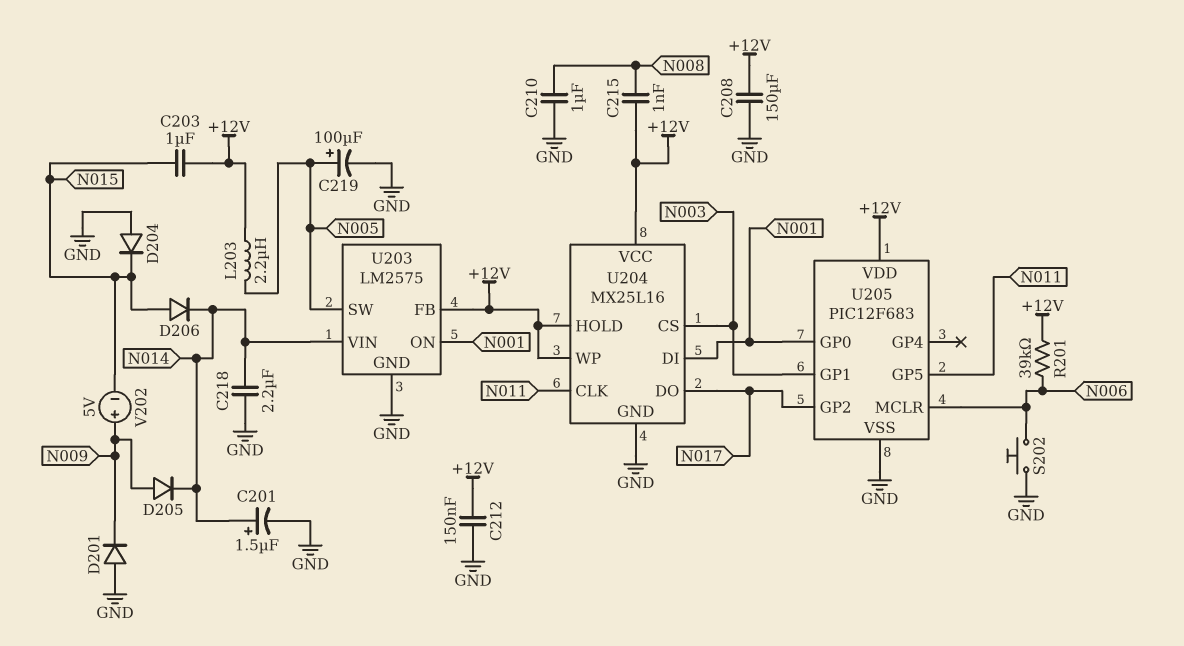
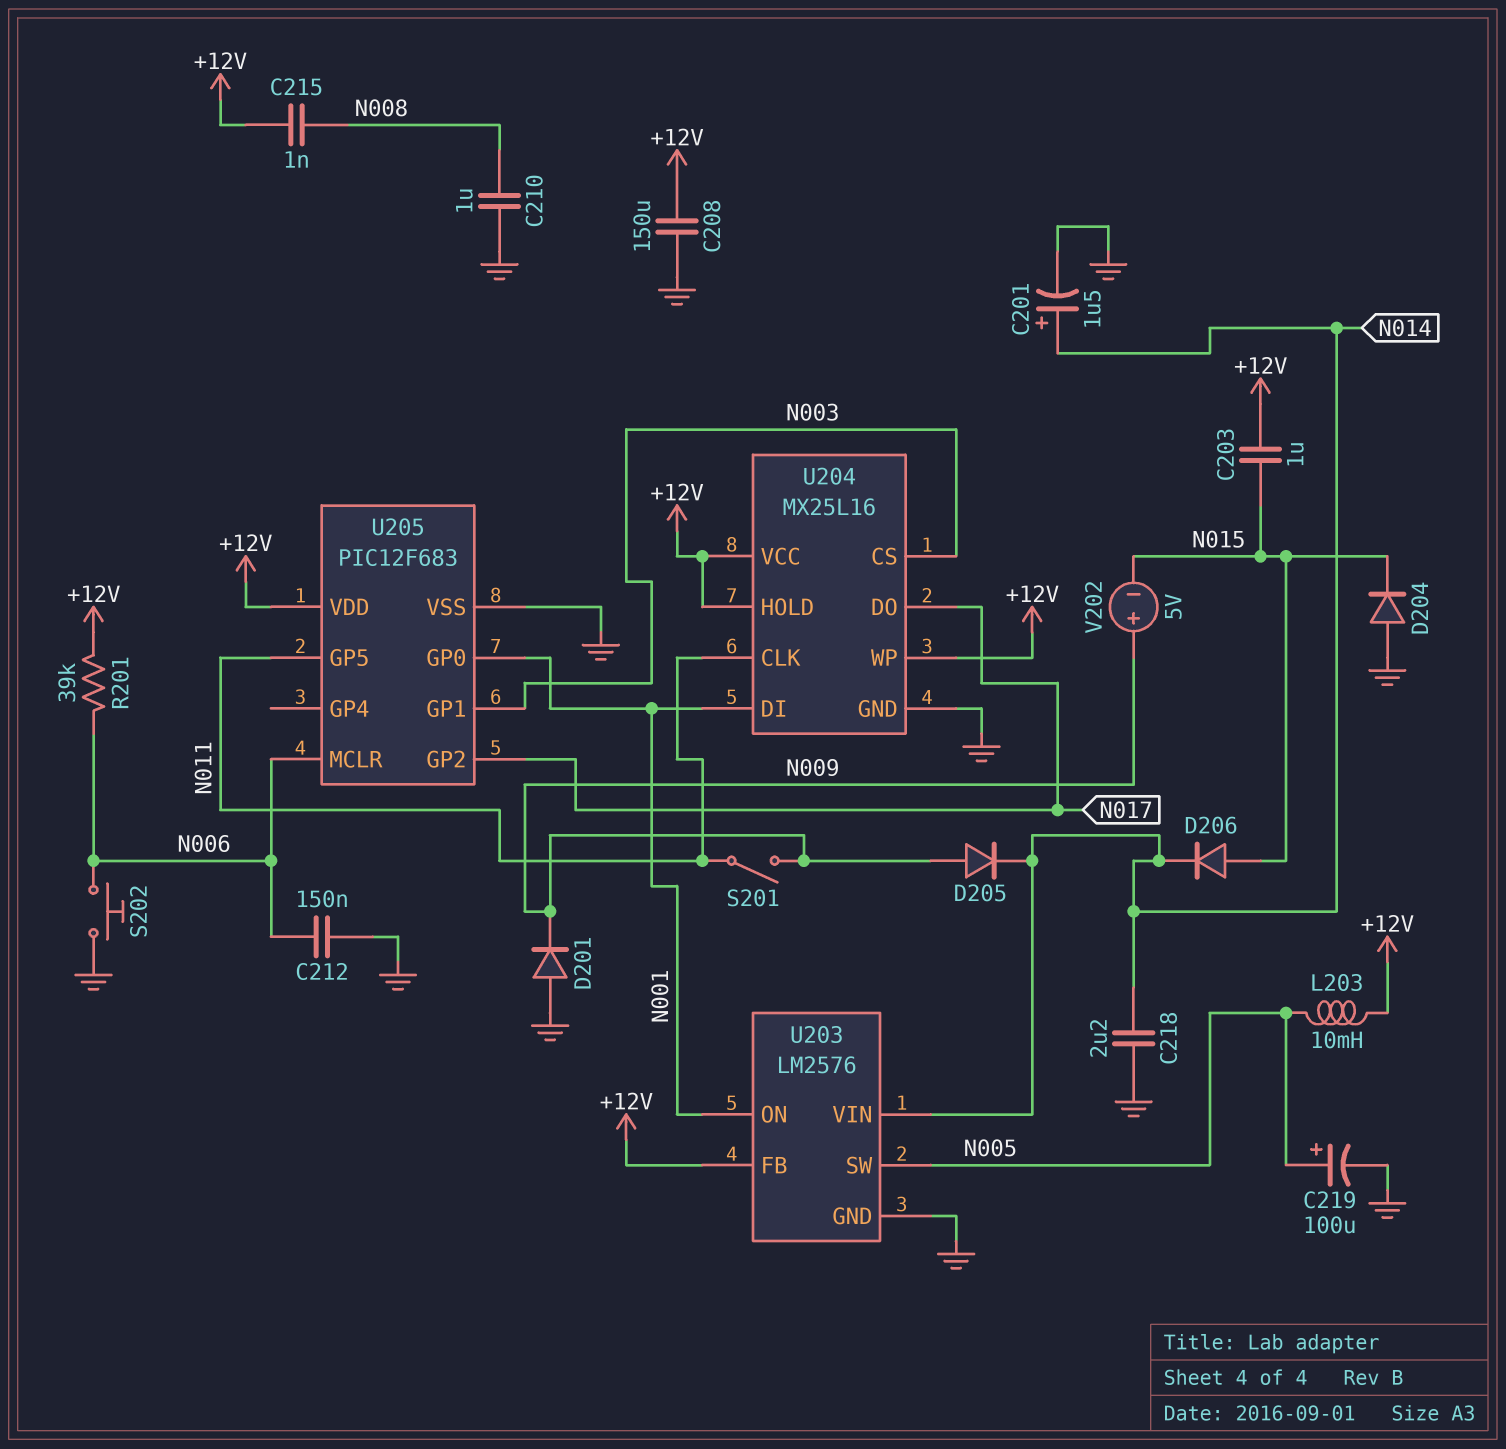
C212: 150nF (+12V, GND) -> 150nF (GND, N006)
L203: 2.2uH (+12V, N005) -> 10mH (+12V, N005)
S201: none -> switch (N009, N011)
U203: LM2575 -> LM2576

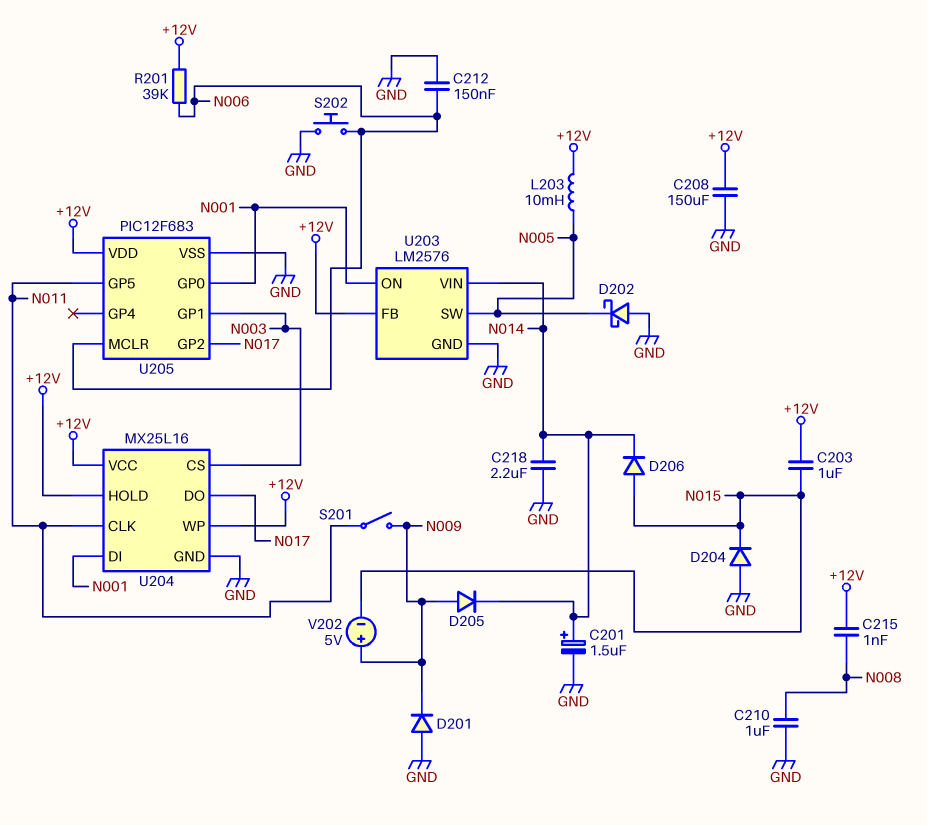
C219: 100uF (plus N005, minus GND) -> none
D202: none -> schottky (A GND, K N005)

